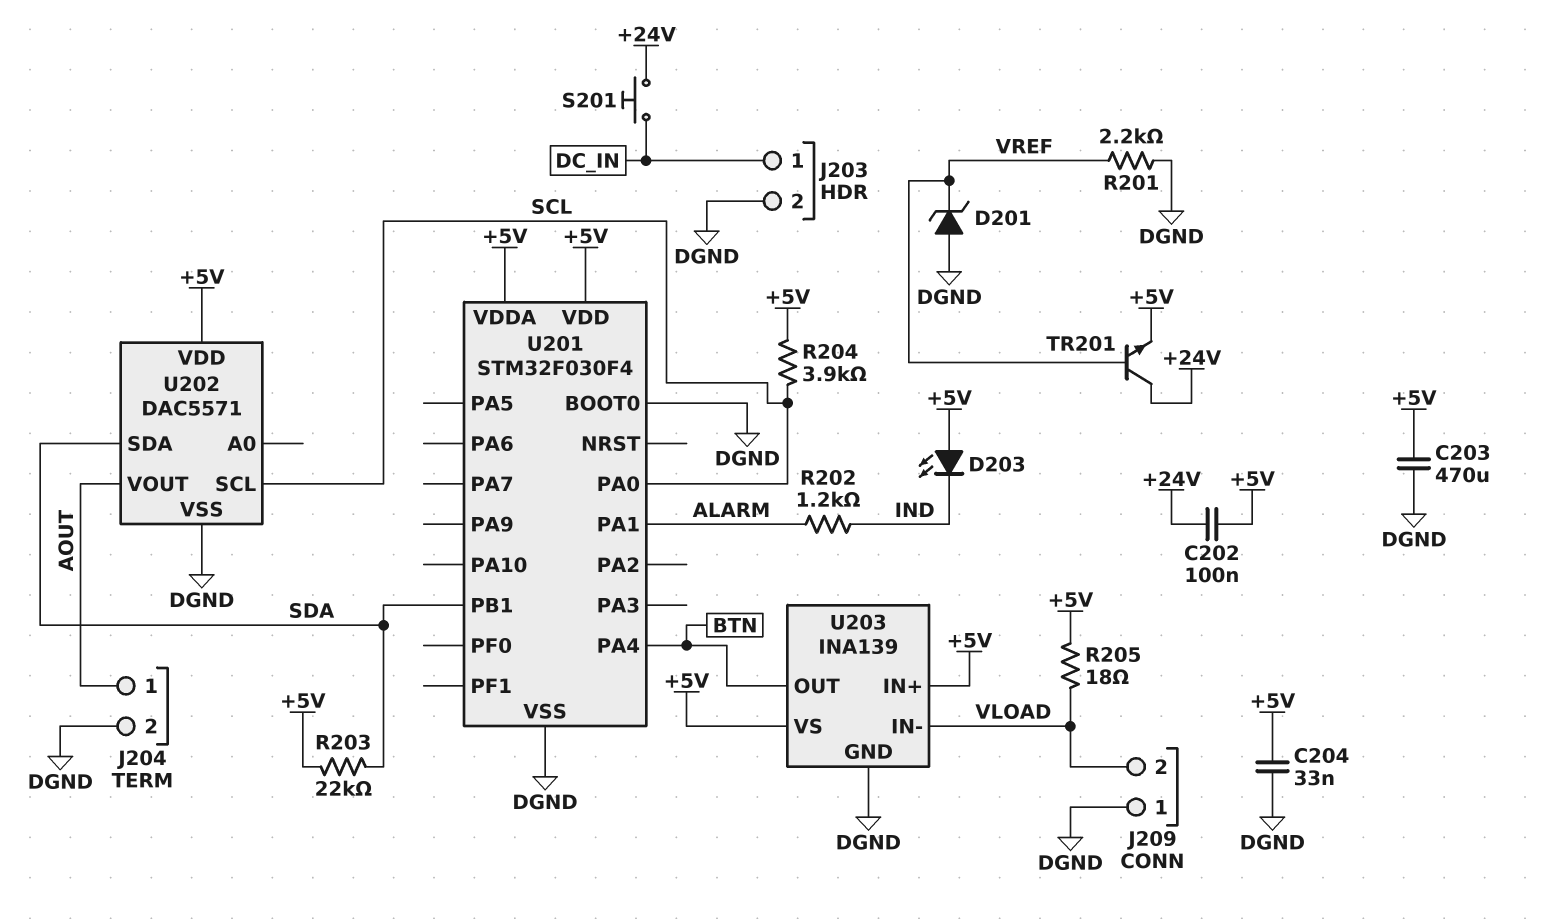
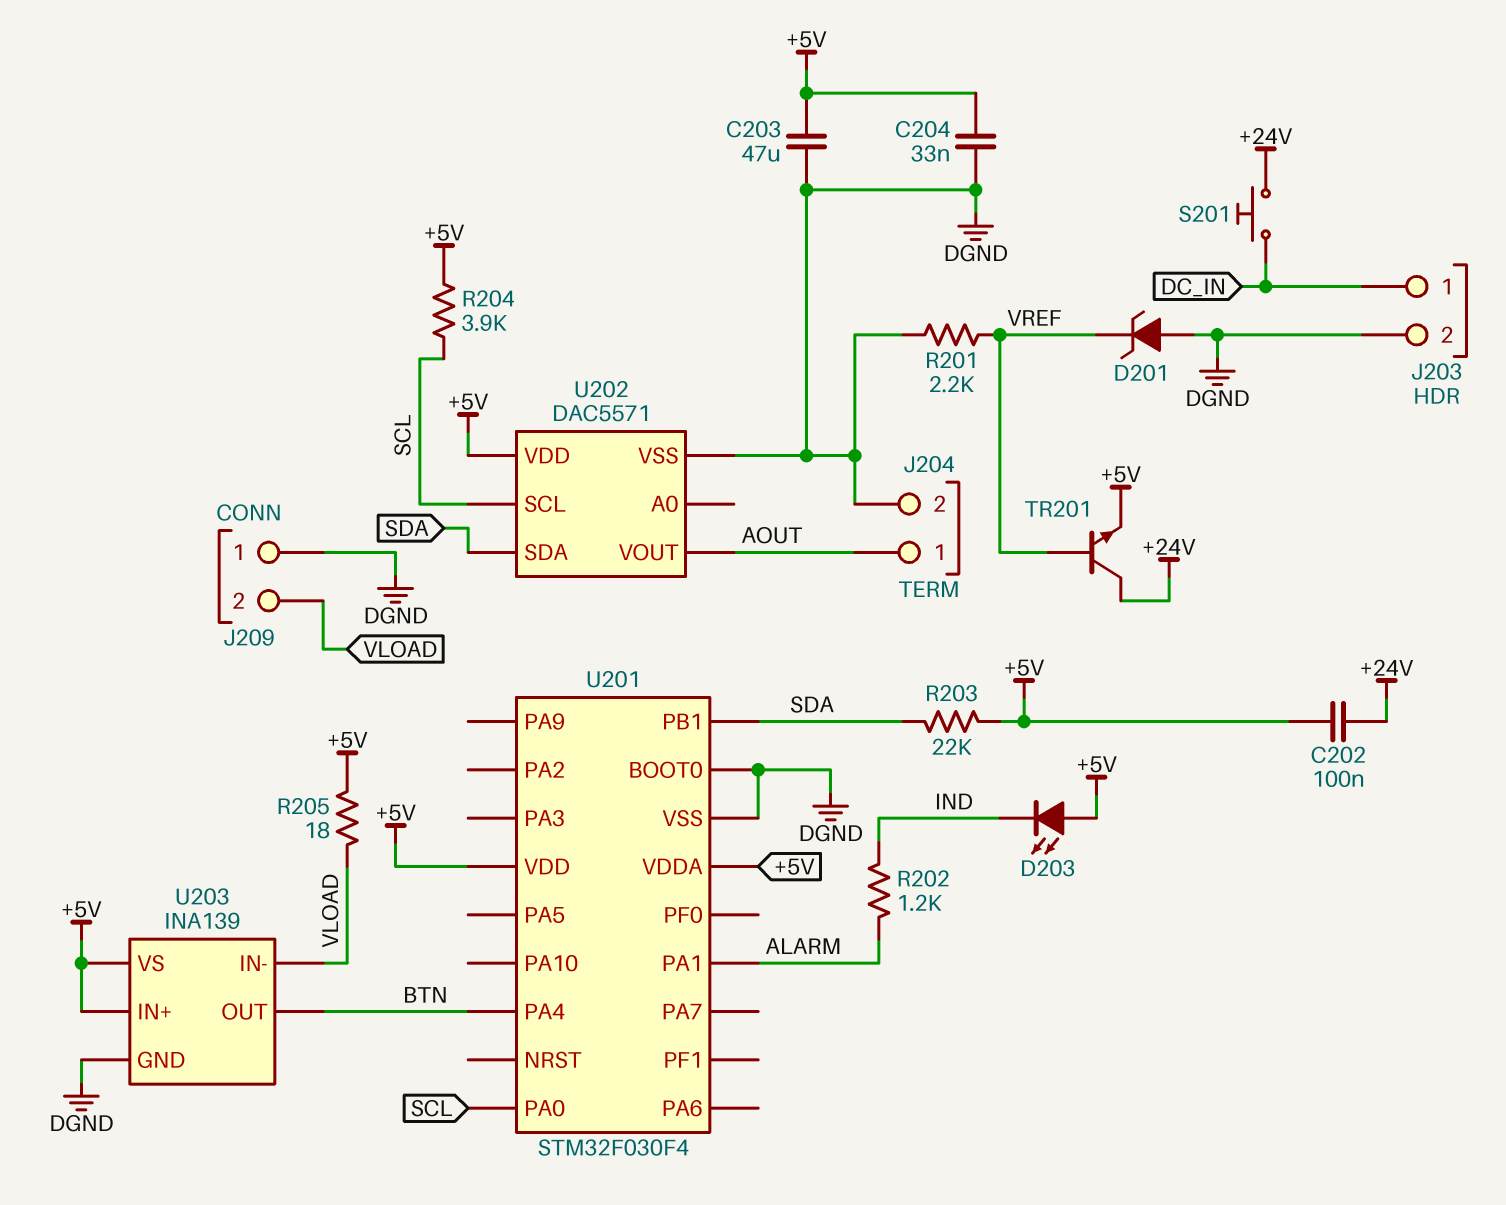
C203: 470uF (+5V, DGND) -> 47uF (+5V, DGND)

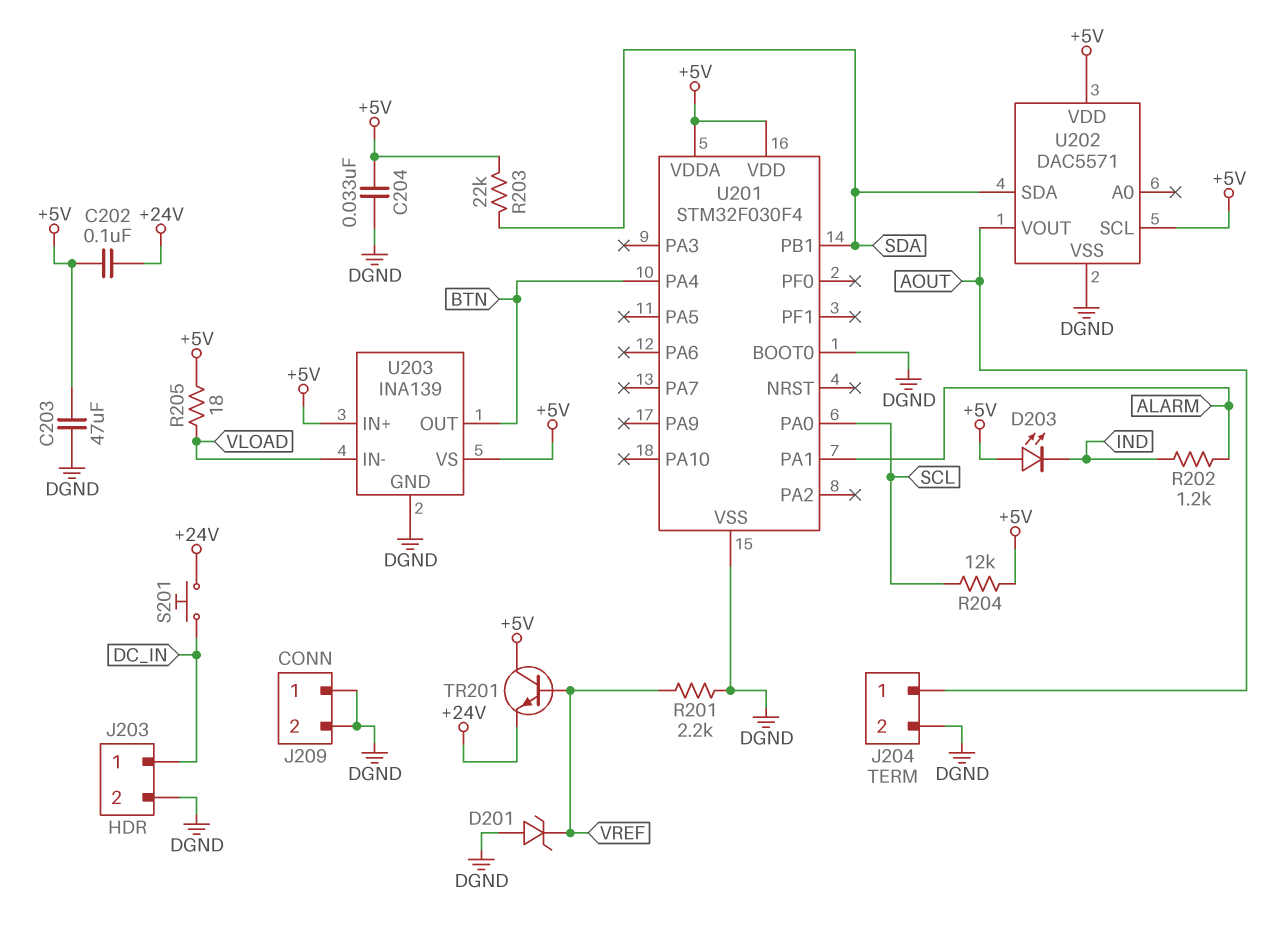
J209 pin 2: VLOAD -> DGND
R204: 3.9k (+5V, SCL) -> 12k (+5V, SCL)
TR201: NPN (B VREF, C +24V, E +5V) -> NPN (B VREF, C +5V, E +24V)
U202 pin SCL: SCL -> +5V

